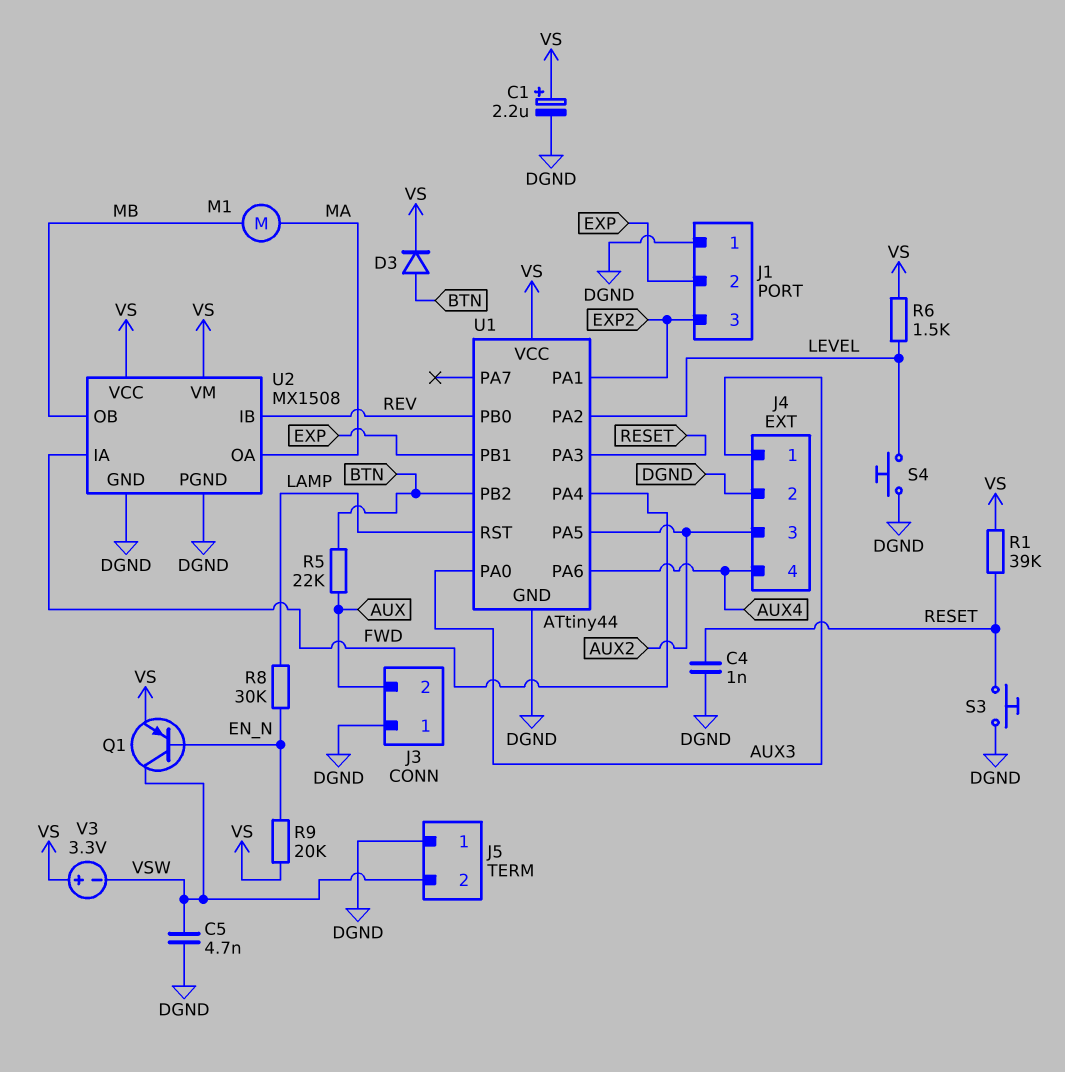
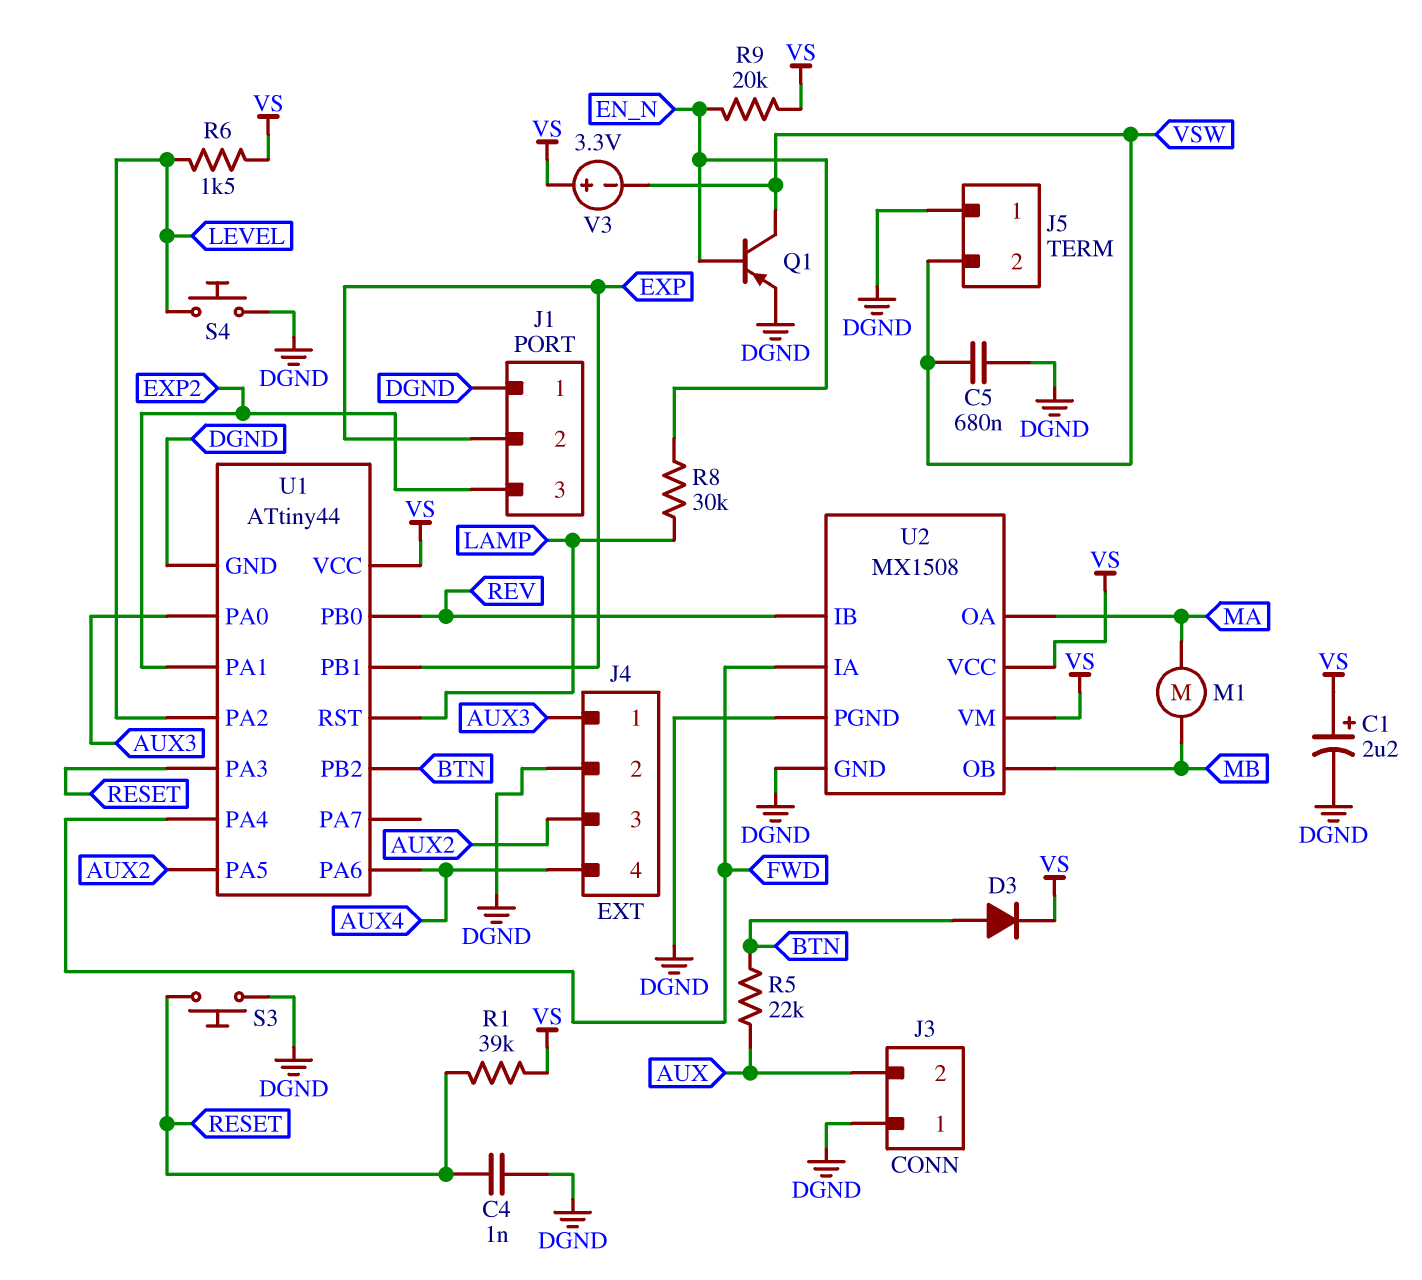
C5: 4.7nF (DGND, VSW) -> 680nF (DGND, VSW)
Q1: PNP (B EN_N, C VSW, E VS) -> PNP (B EN_N, C VSW, E DGND)

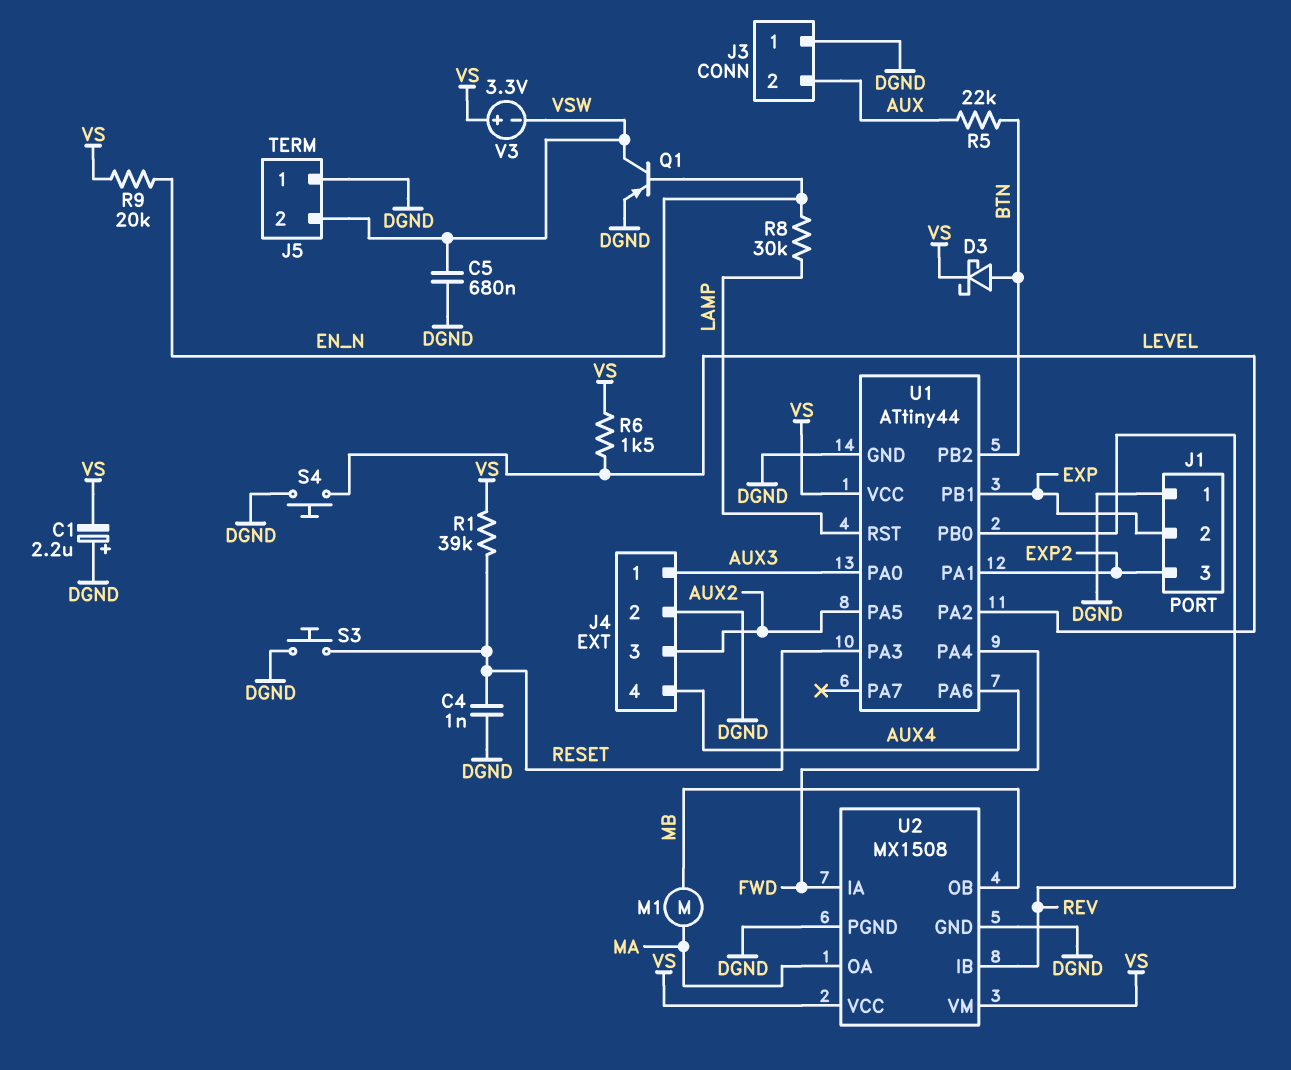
C1: 2.2uF (plus VS, minus DGND) -> 2.2uF (plus DGND, minus VS)
D3: diode (A BTN, K VS) -> schottky (A BTN, K VS)

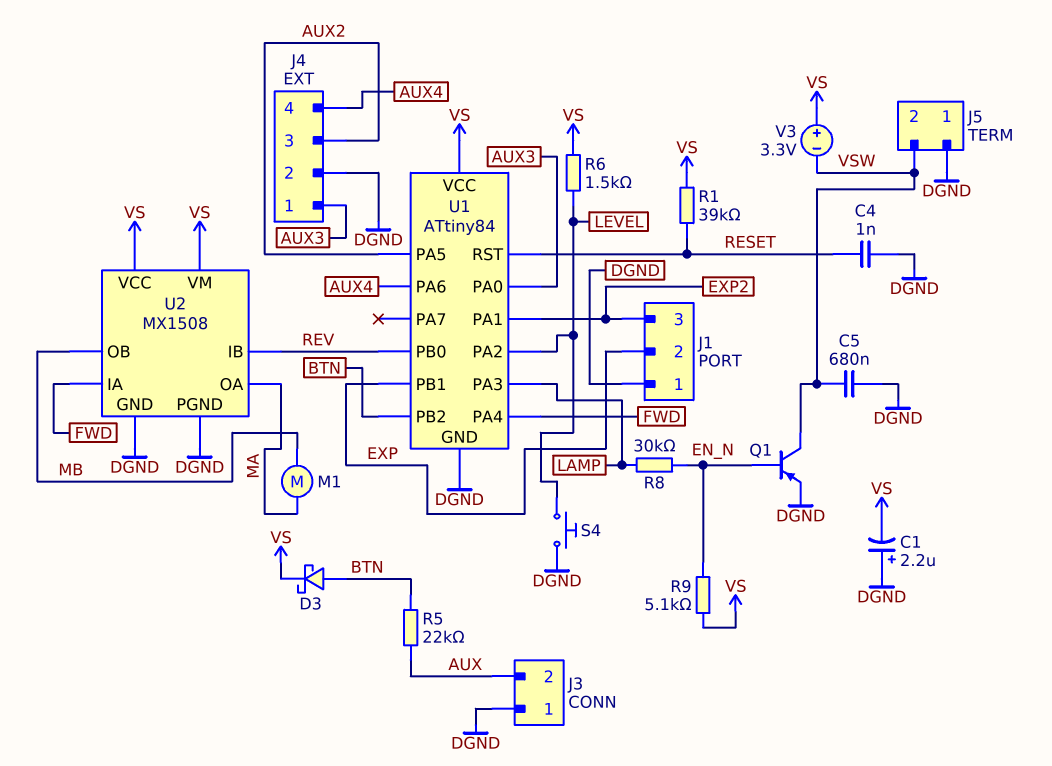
R9: 20k (EN_N, VS) -> 5.1k (EN_N, VS)
S3: button (DGND, RESET) -> none
U1: ATtiny44 -> ATtiny84
U1 pin PA3: RESET -> LAMP
U1 pin RST: LAMP -> RESET

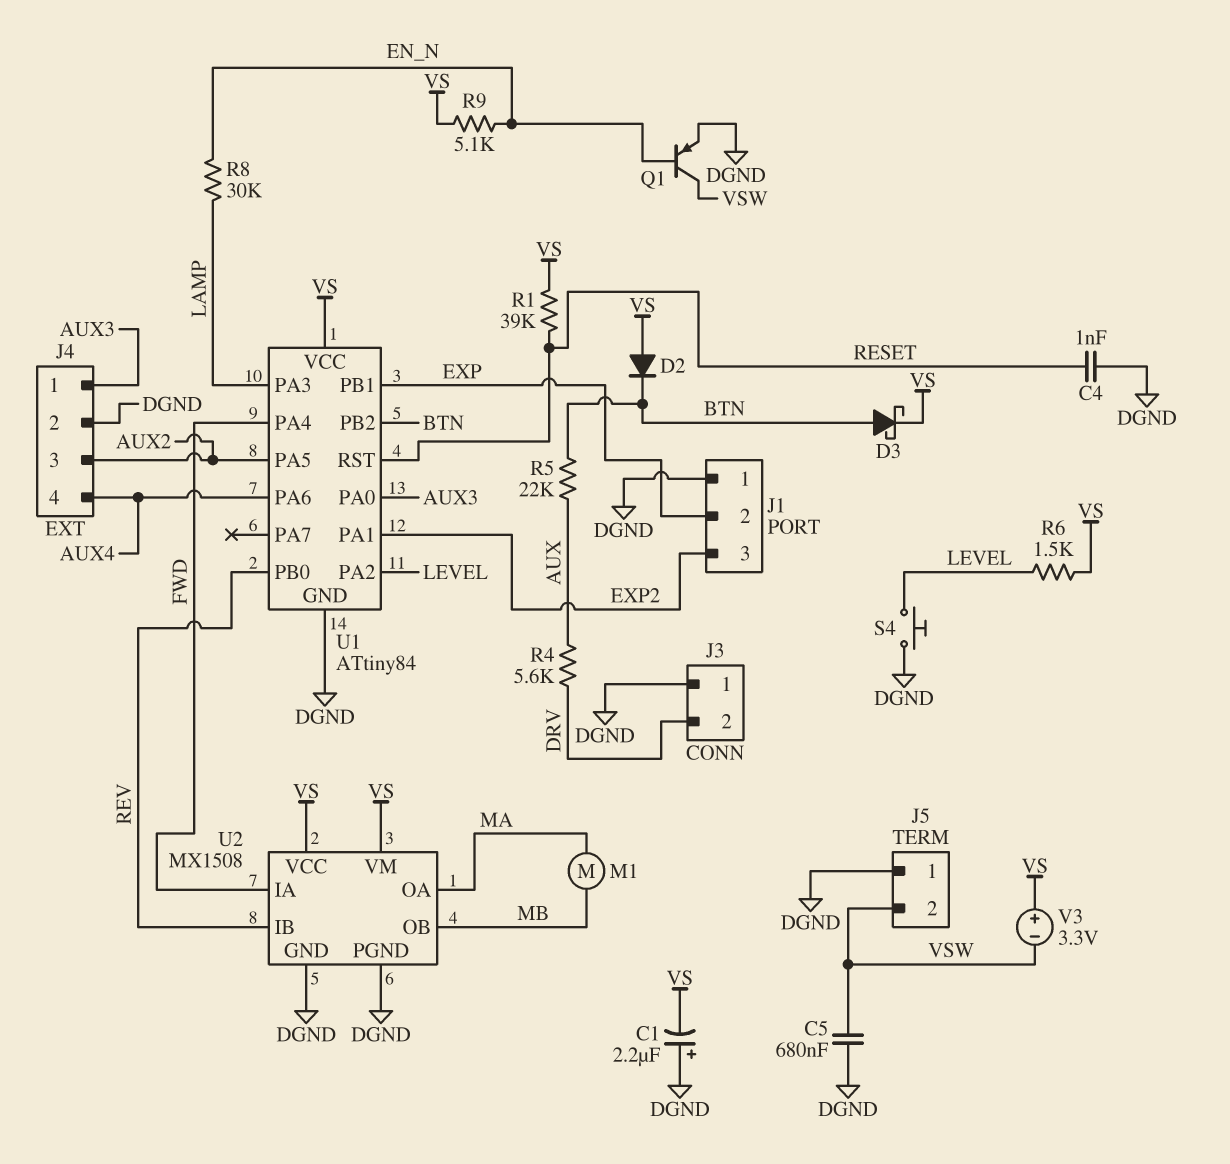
D2: none -> diode (A VS, K BTN)
J3 pin 2: AUX -> DRV
R4: none -> 5.6k (AUX, DRV)

